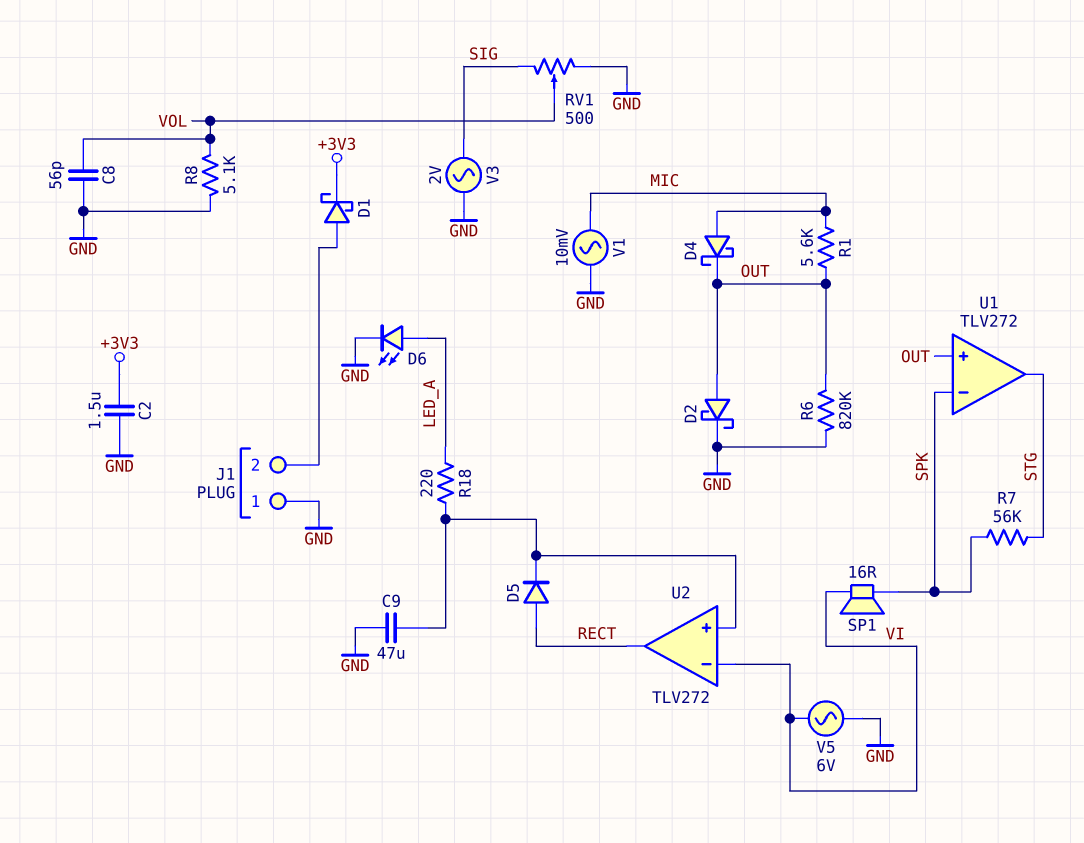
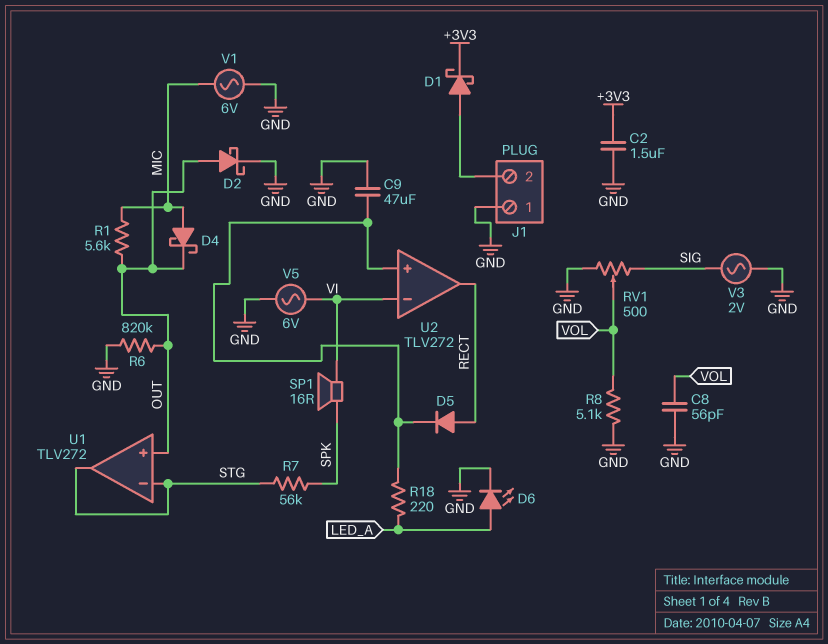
U1 pin in-: SPK -> STG
V1: AC 10mV (GND, MIC) -> AC 6V (GND, MIC)

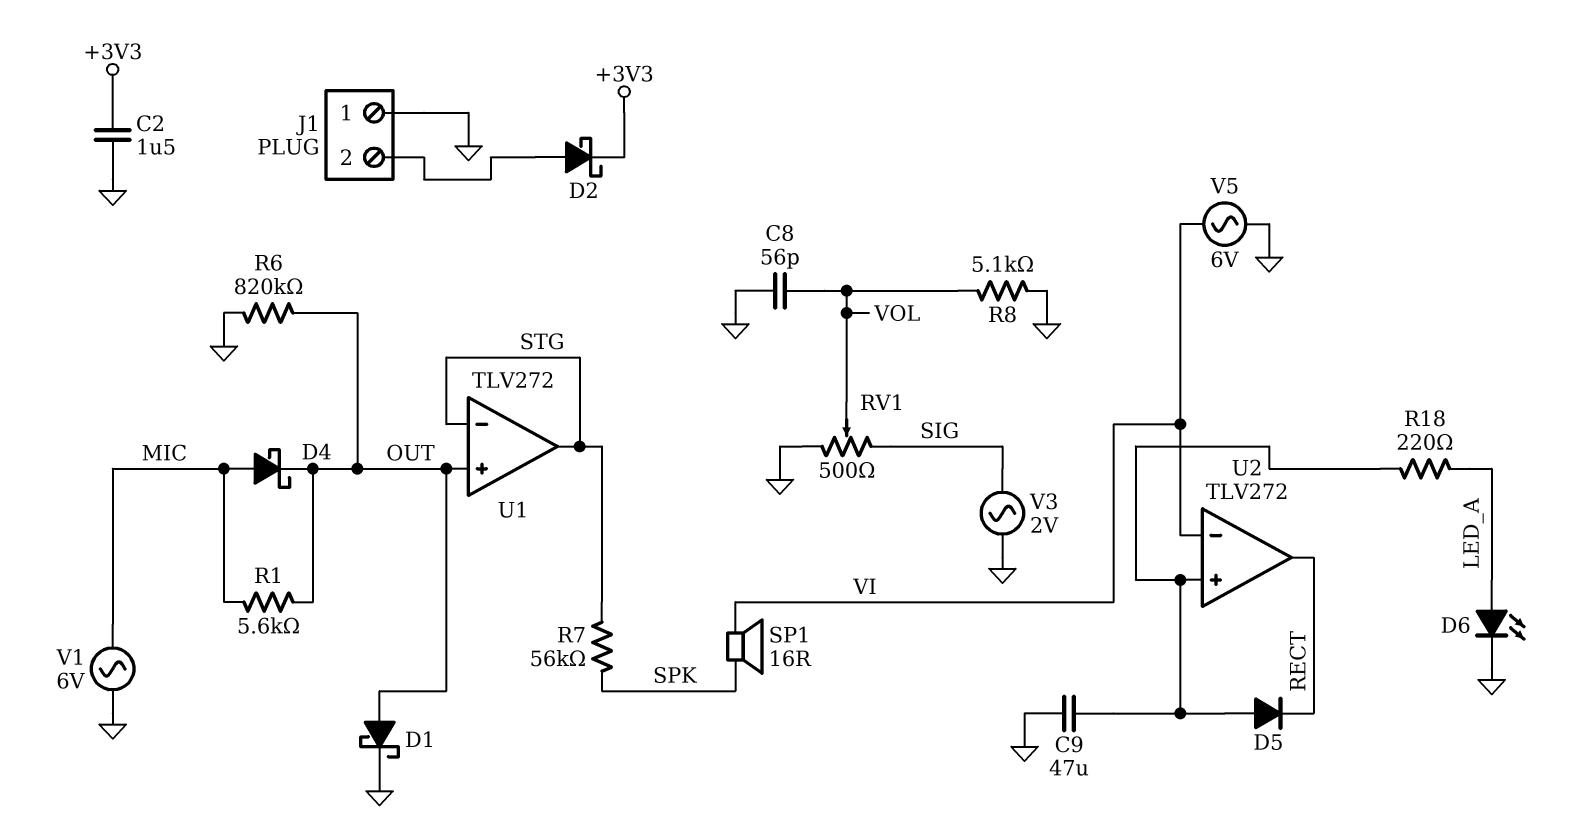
D1: schottky (A J1/2, K +3V3) -> schottky (A OUT, K GND)
D2: schottky (A OUT, K GND) -> schottky (A J1/2, K +3V3)
D5: diode (A RECT, K U2/in+) -> diode (A U2/in+, K RECT)

